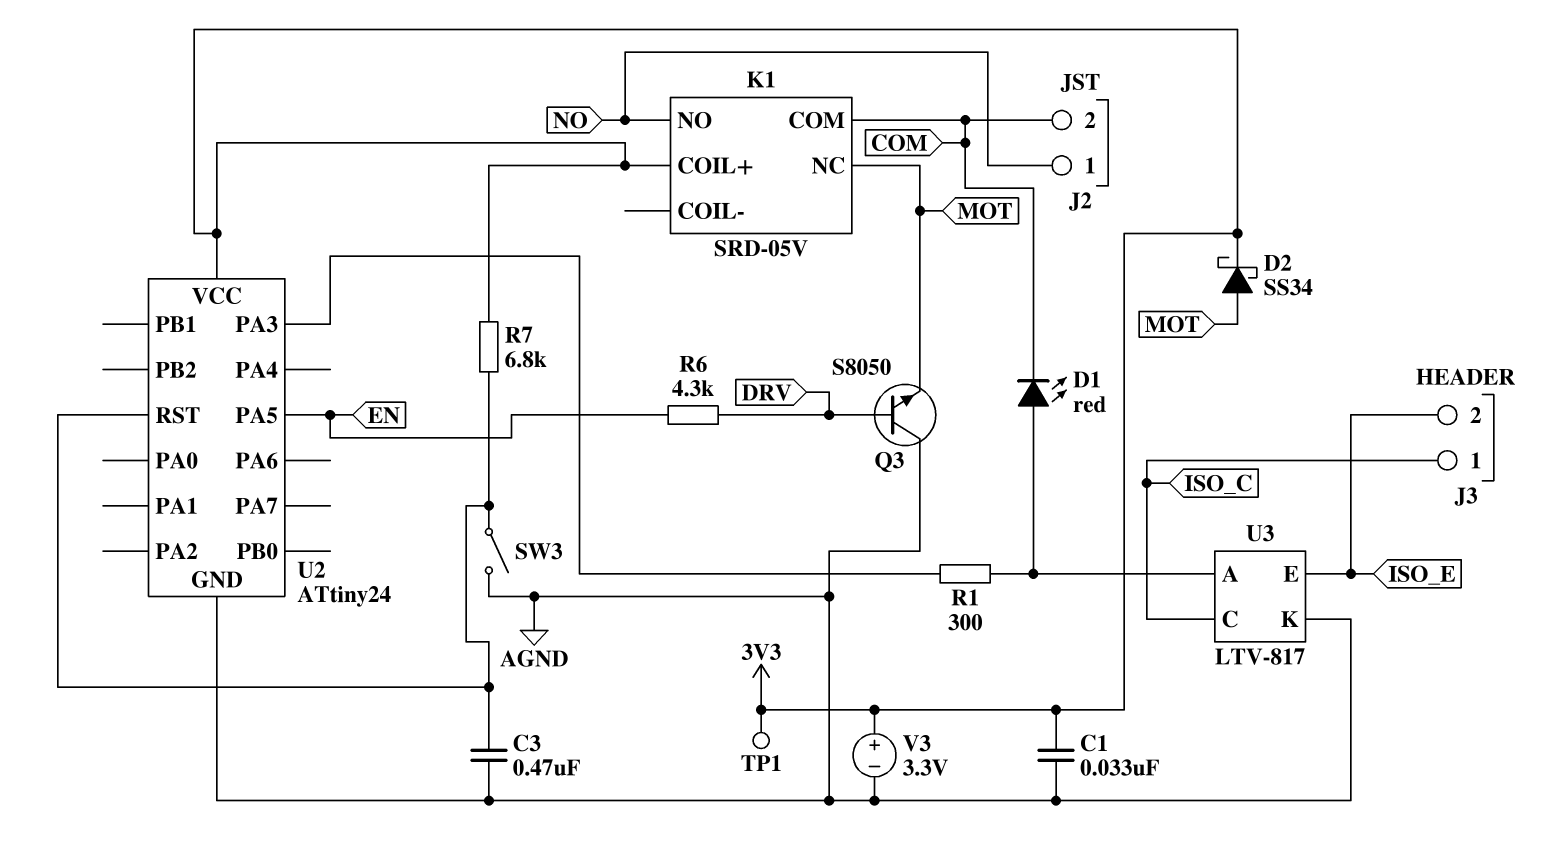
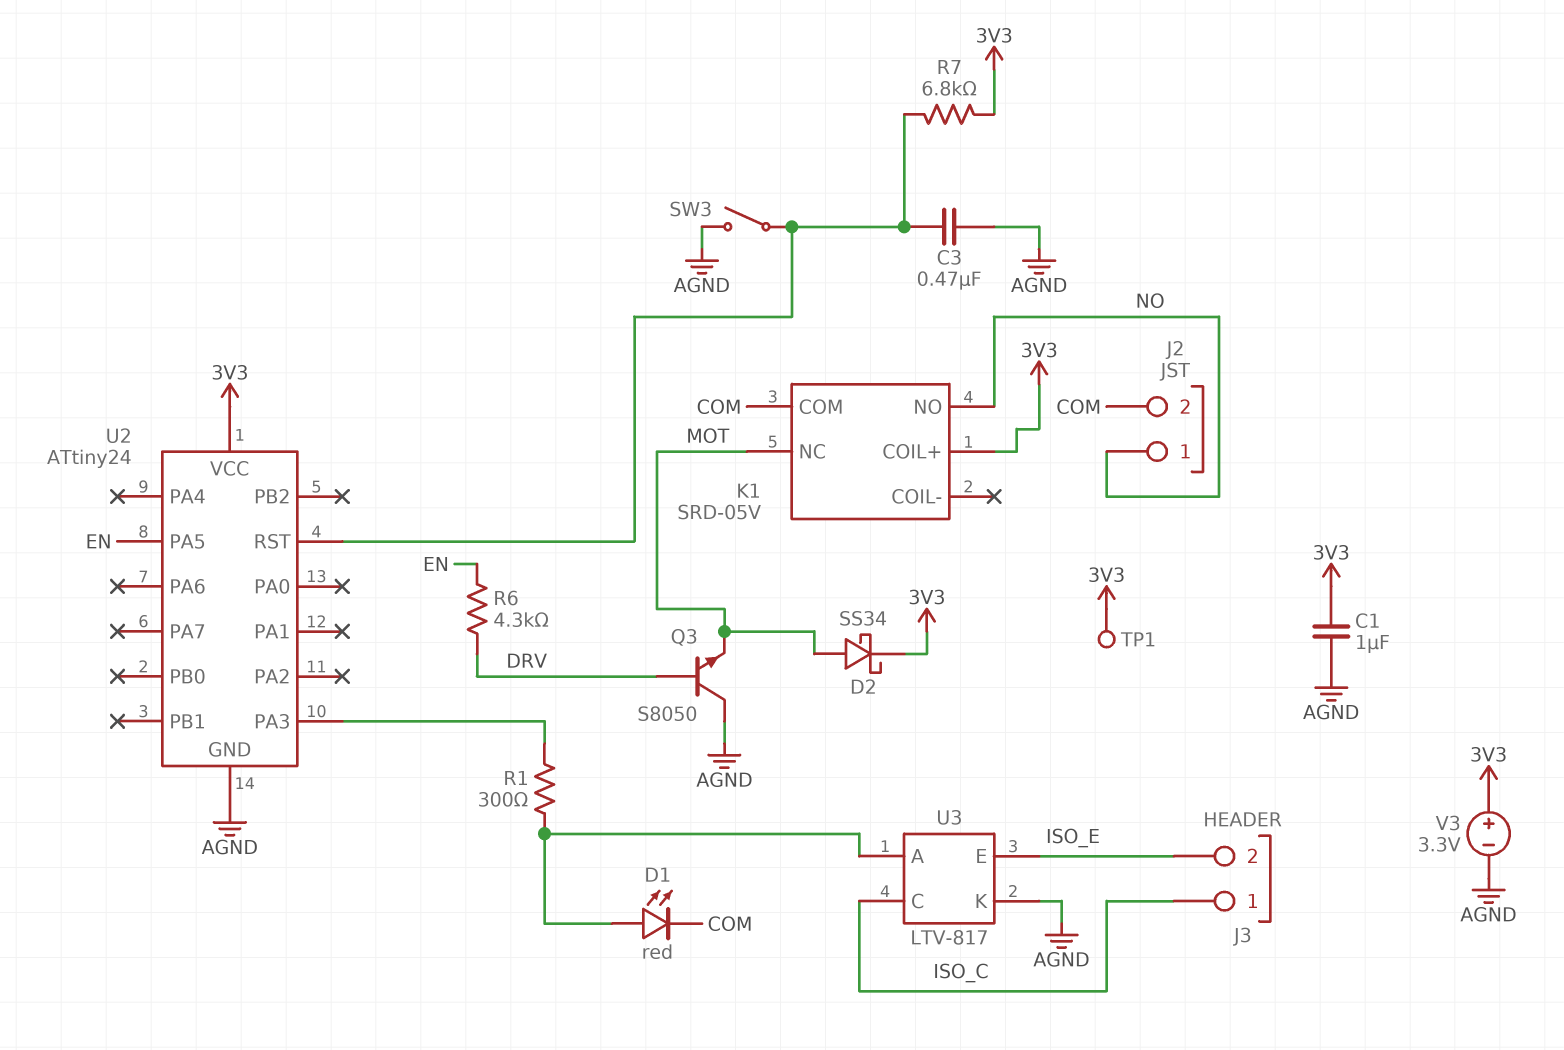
C1: 33nF (3V3, AGND) -> 1uF (3V3, AGND)

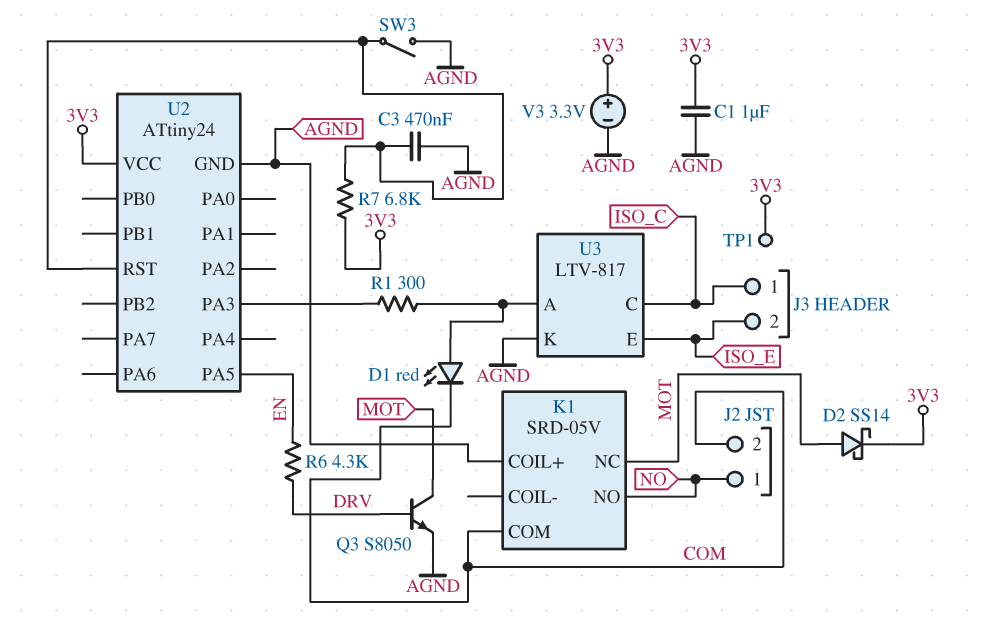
D2: schottky SS34 (A MOT, K 3V3) -> schottky SS14 (A MOT, K 3V3)
K1 pin COIL+: 3V3 -> AGND
Q3: NPN S8050 (B DRV, C AGND, E MOT) -> NPN S8050 (B DRV, C MOT, E AGND)

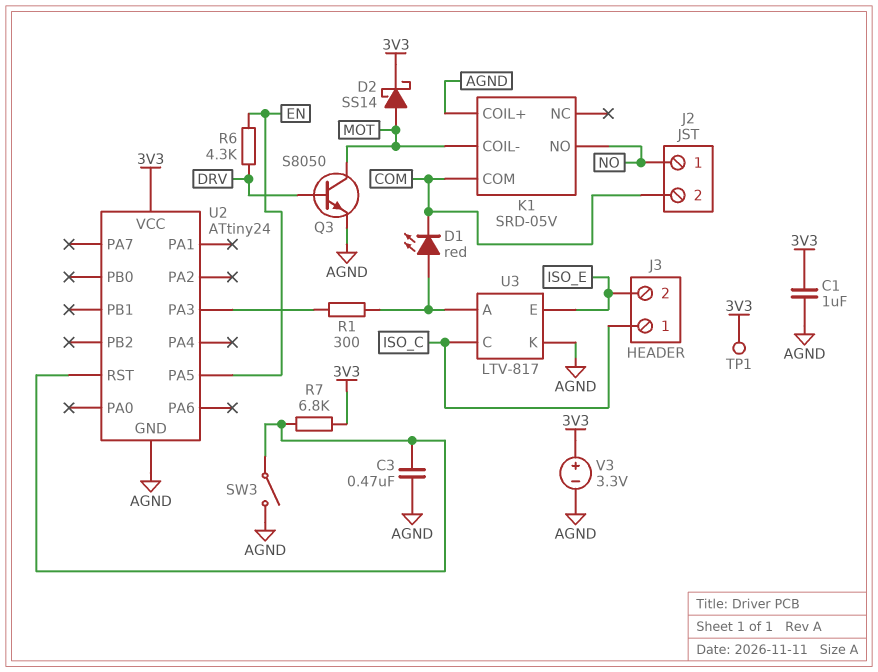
K1 pin COIL-: none -> MOT
K1 pin NC: MOT -> none

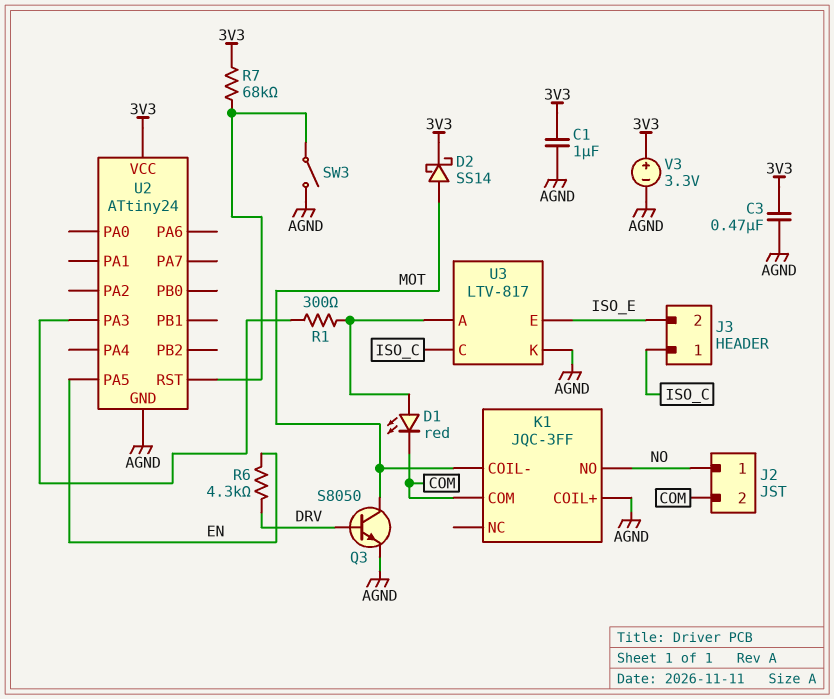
C3: 470nF (AGND, U2/RST) -> 470nF (3V3, AGND)
K1: SRD-05V -> JQC-3FF
R7: 6.8k (3V3, U2/RST) -> 68k (3V3, U2/RST)
TP1: test point (3V3) -> none

